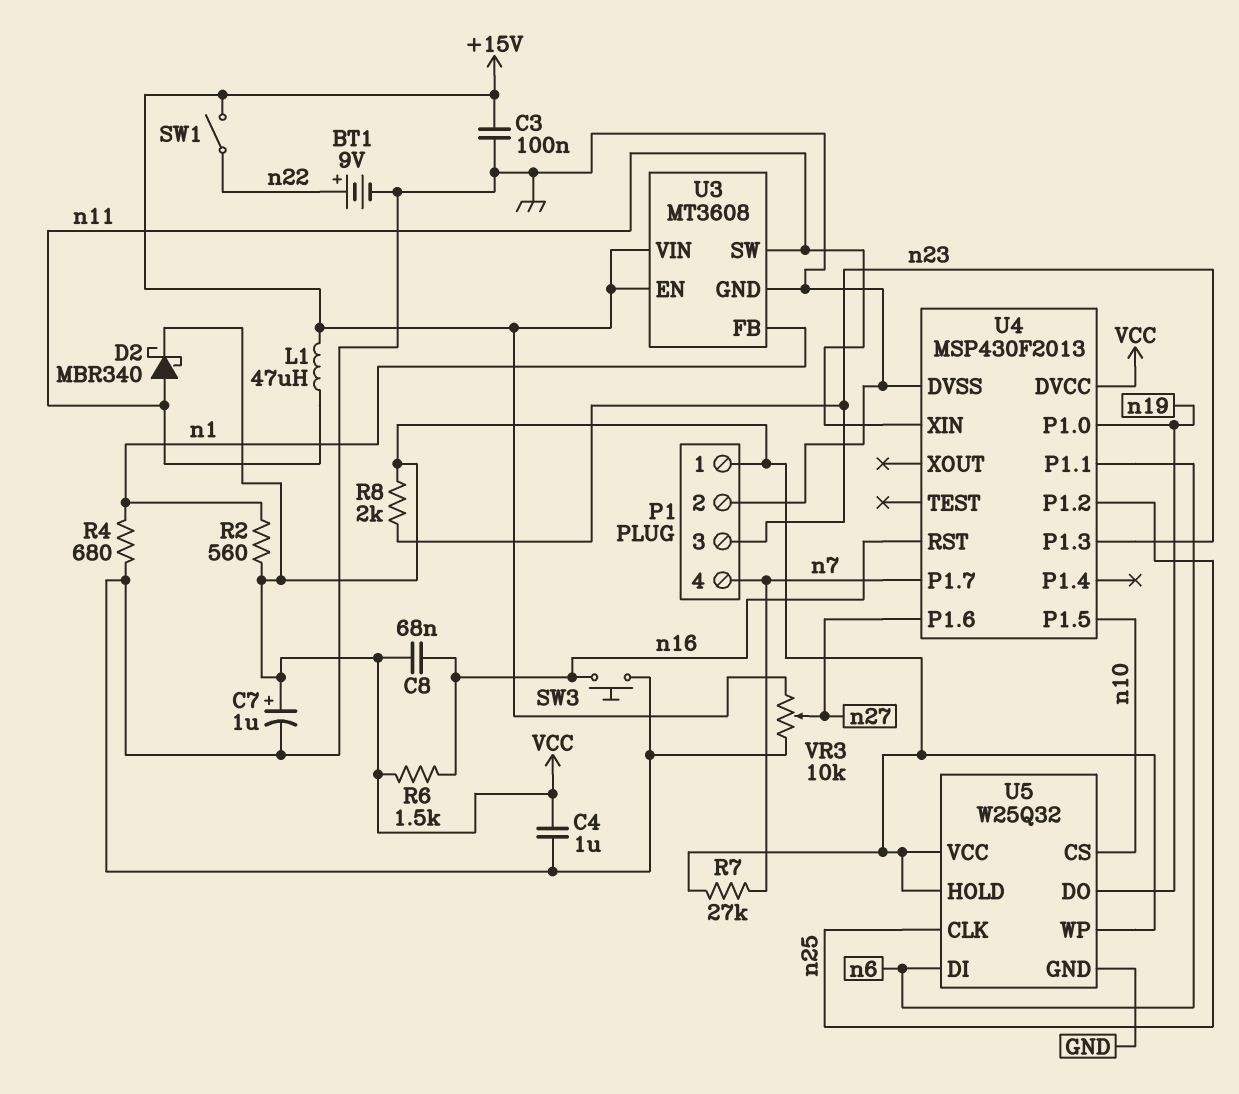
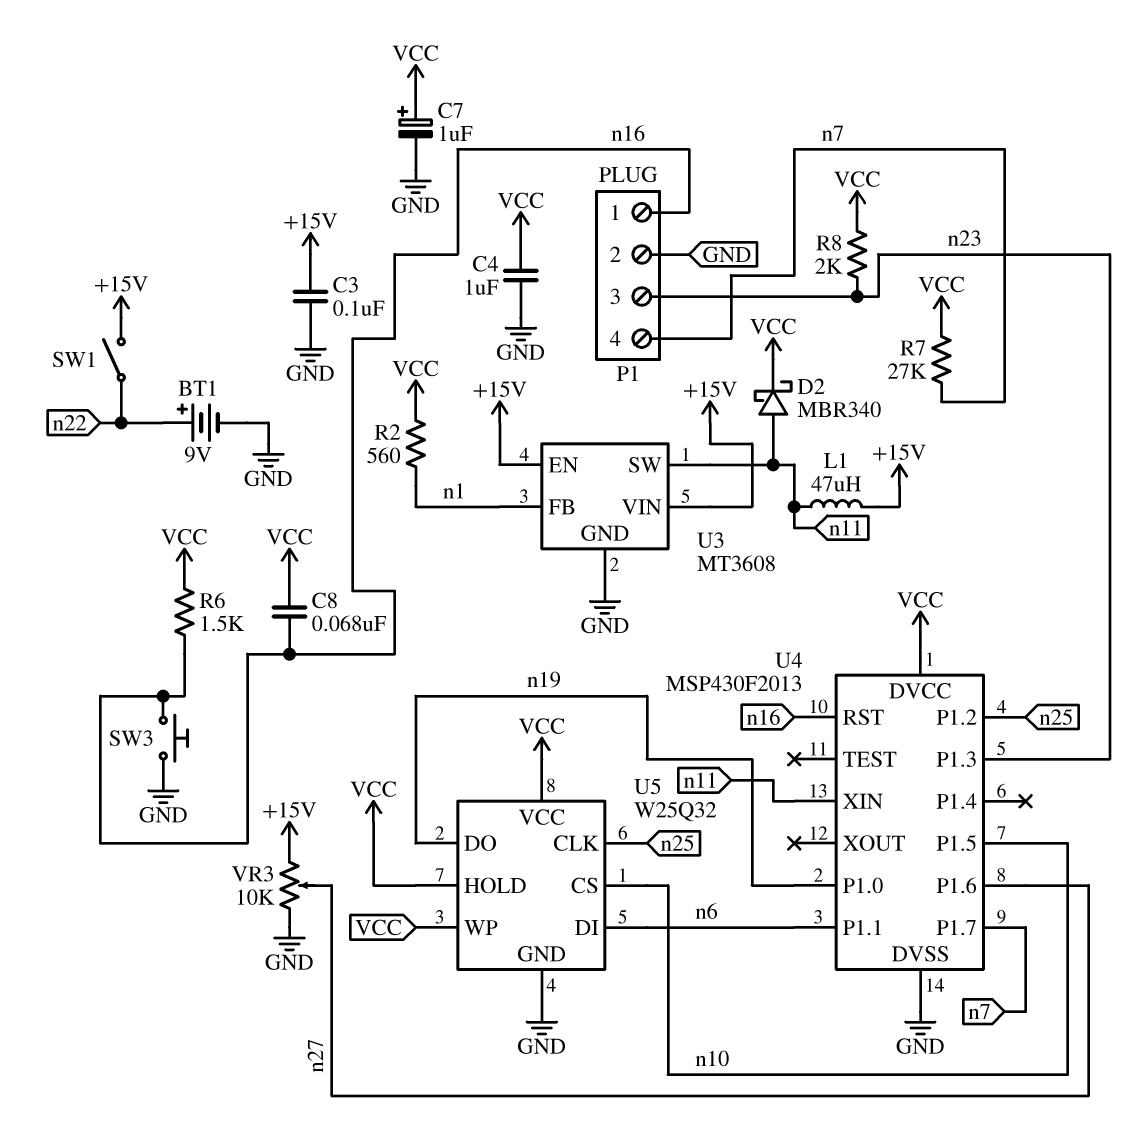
P1 pin 1: VCC -> n16
R4: 680 (GND, n1) -> none

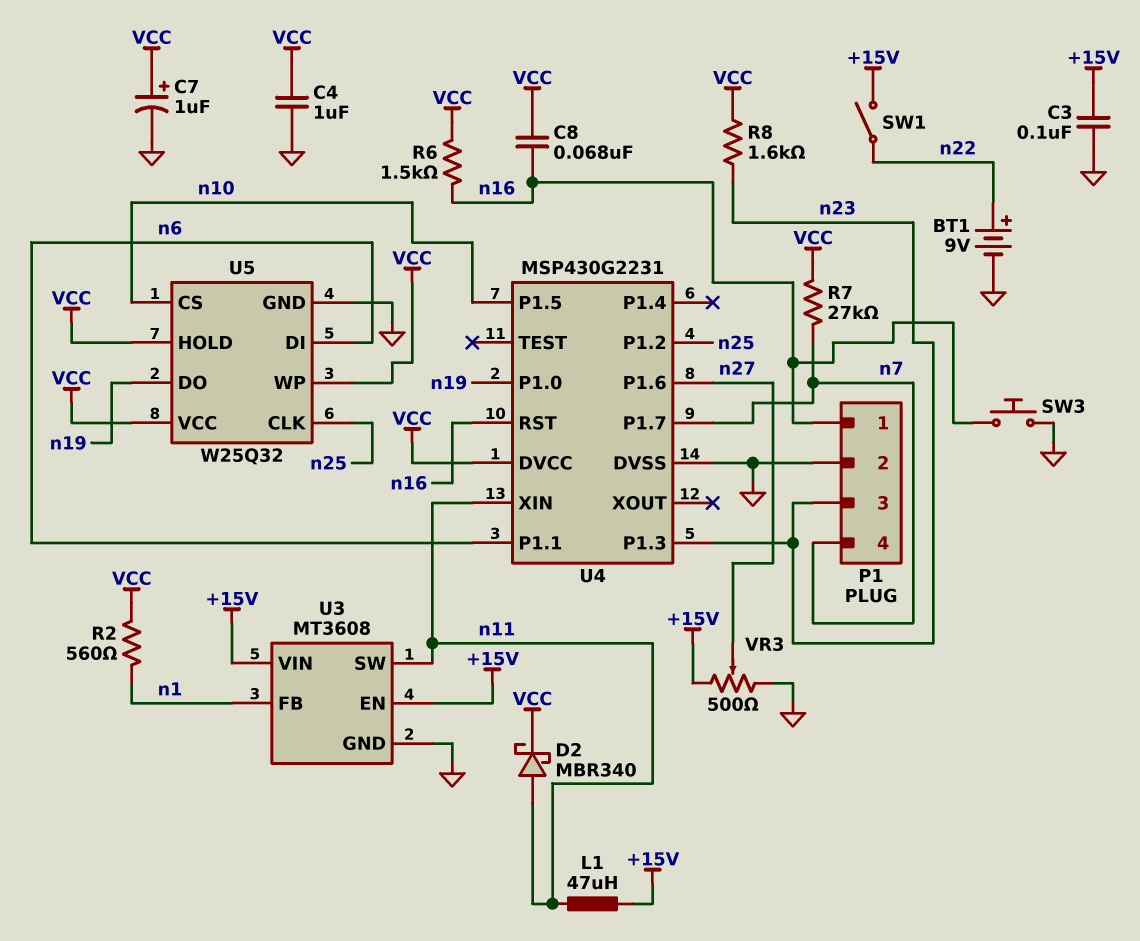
R8: 2k (VCC, n23) -> 1.6k (VCC, n23)
U4: MSP430F2013 -> MSP430G2231
VR3: 10k (+15V, GND, wiper n27) -> 500 (+15V, GND, wiper n27)

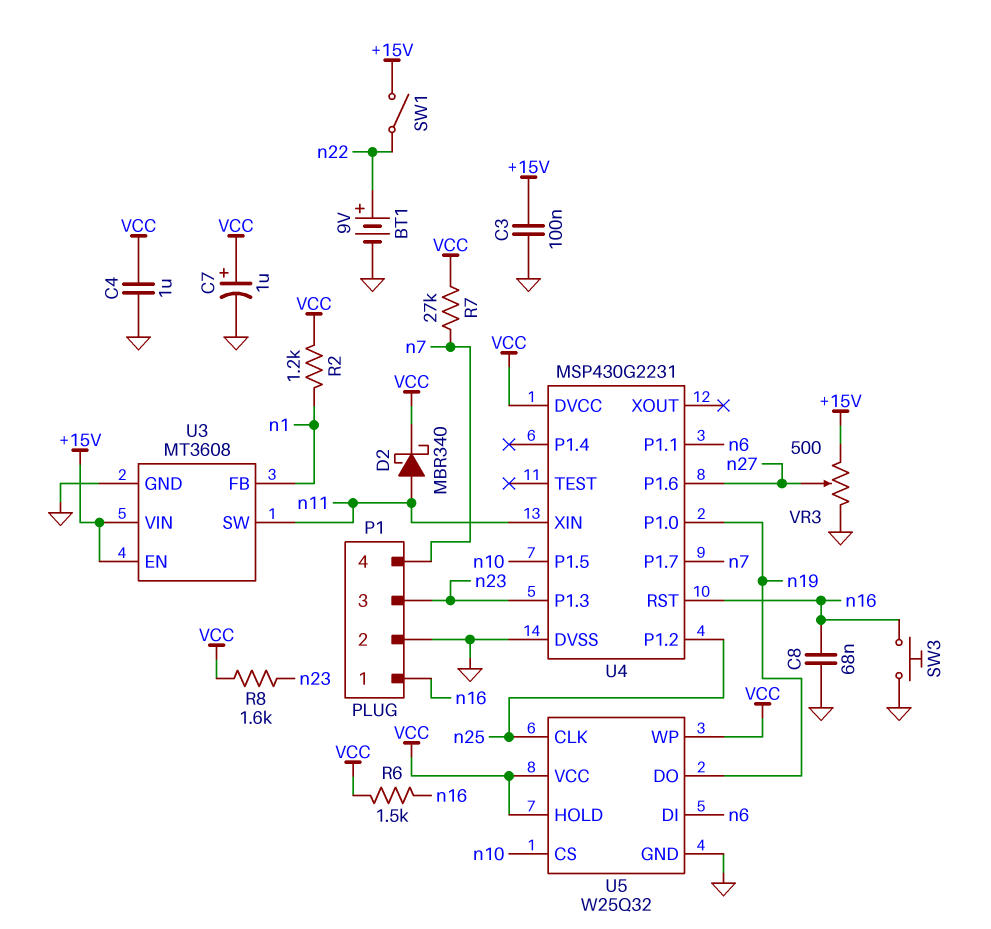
C8: 68nF (VCC, n16) -> 68nF (GND, n16)
L1: 47uH (+15V, n11) -> none
R2: 560 (VCC, n1) -> 1.2k (VCC, n1)

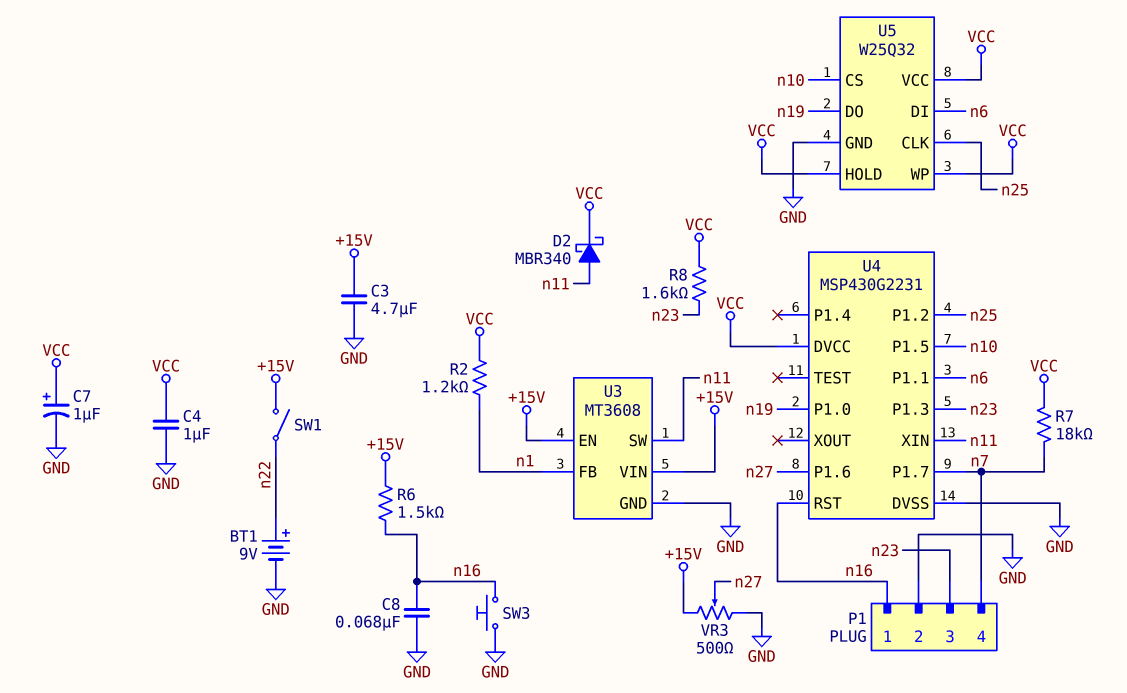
C3: 100nF (+15V, GND) -> 4.7uF (+15V, GND)
R6: 1.5k (VCC, n16) -> 1.5k (+15V, n16)
R7: 27k (VCC, n7) -> 18k (VCC, n7)

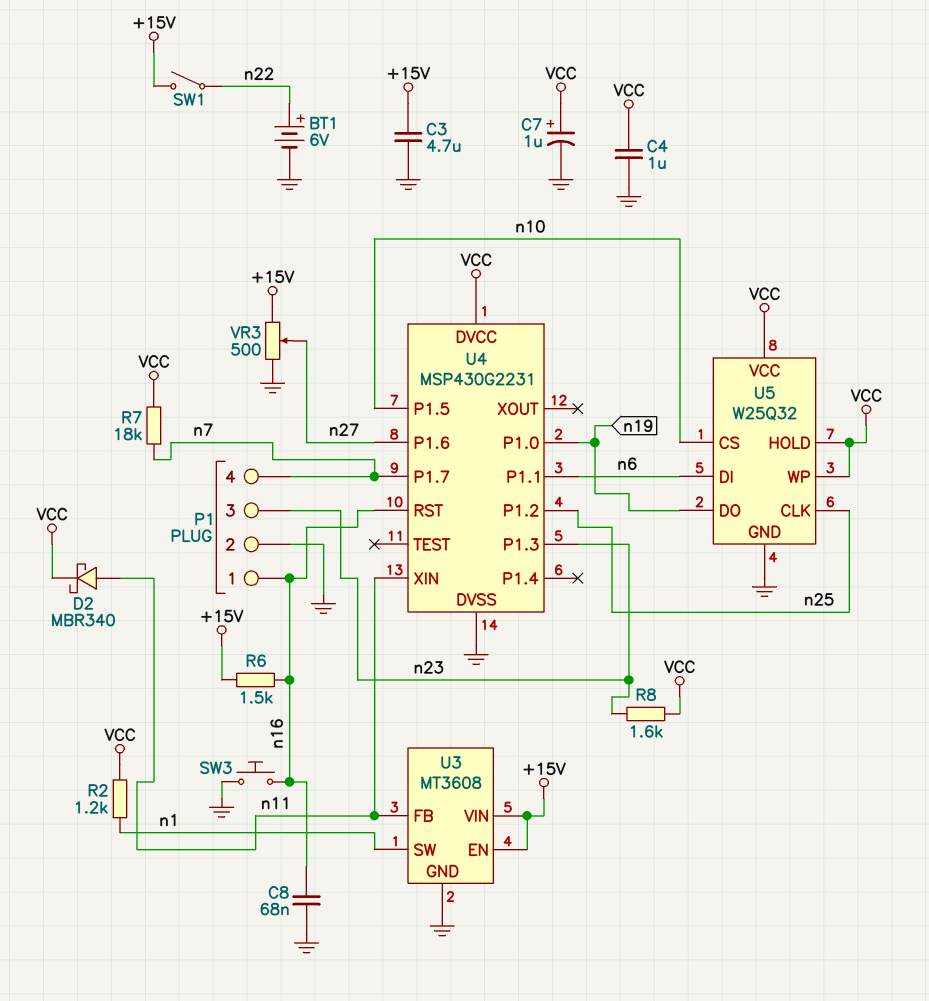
BT1: 9V (plus n22, minus GND) -> 6V (plus n22, minus GND)
U3 pin FB: n1 -> n11
U3 pin SW: n11 -> n1

